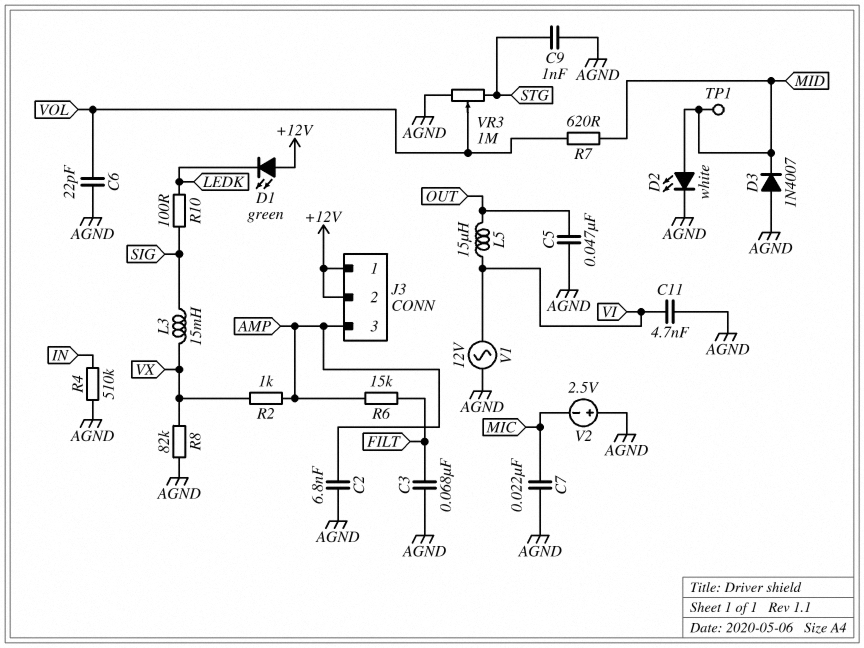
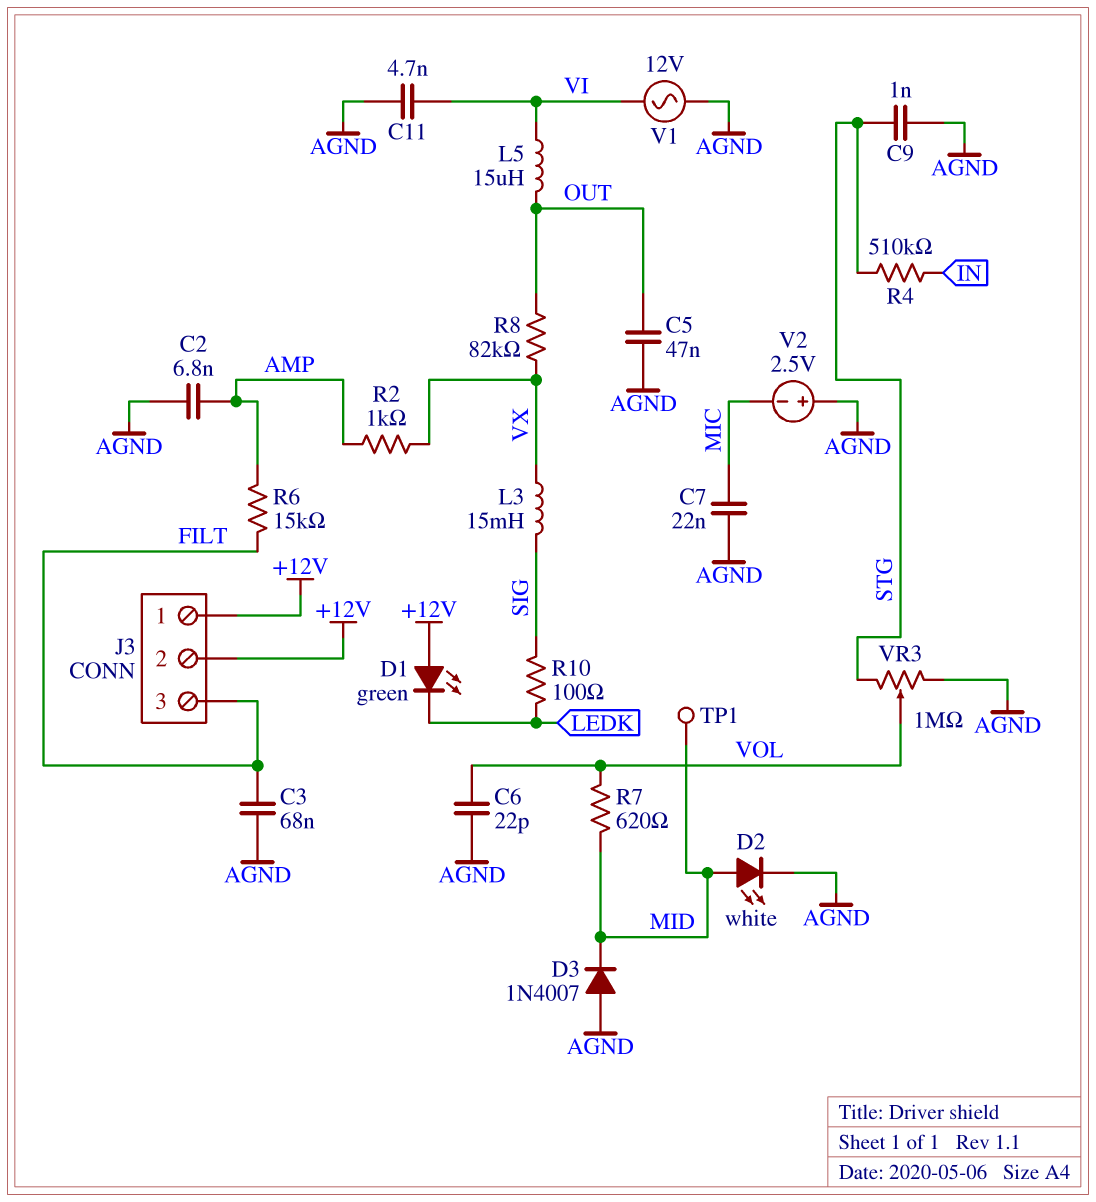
J3 pin 3: AMP -> FILT
R4: 510k (AGND, IN) -> 510k (IN, STG)
R8: 82k (AGND, VX) -> 82k (OUT, VX)

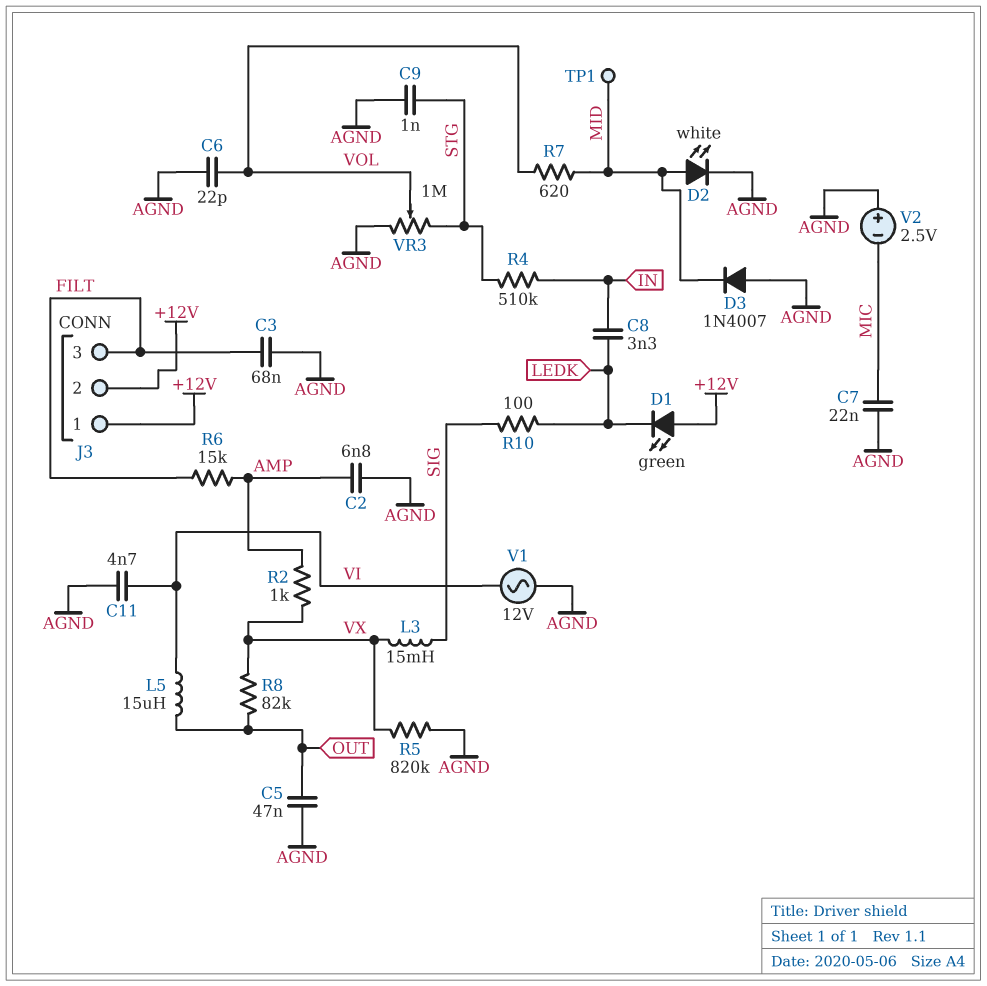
C8: none -> 3.3nF (IN, LEDK)
R5: none -> 820k (AGND, VX)

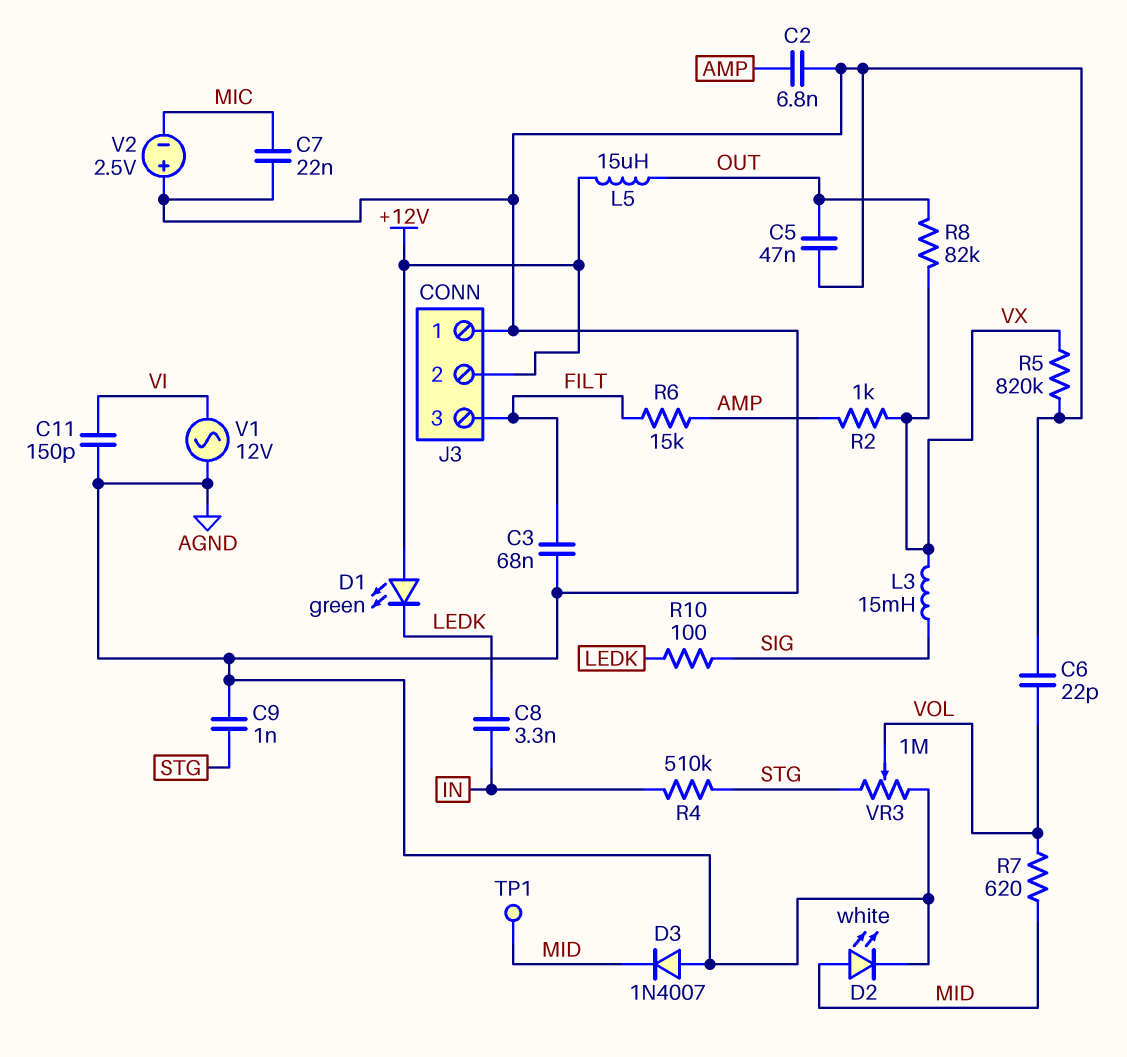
C11: 4.7nF (AGND, VI) -> 150pF (AGND, VI)
J3 pin 1: +12V -> AGND
L5: 15uH (OUT, VI) -> 15uH (+12V, OUT)

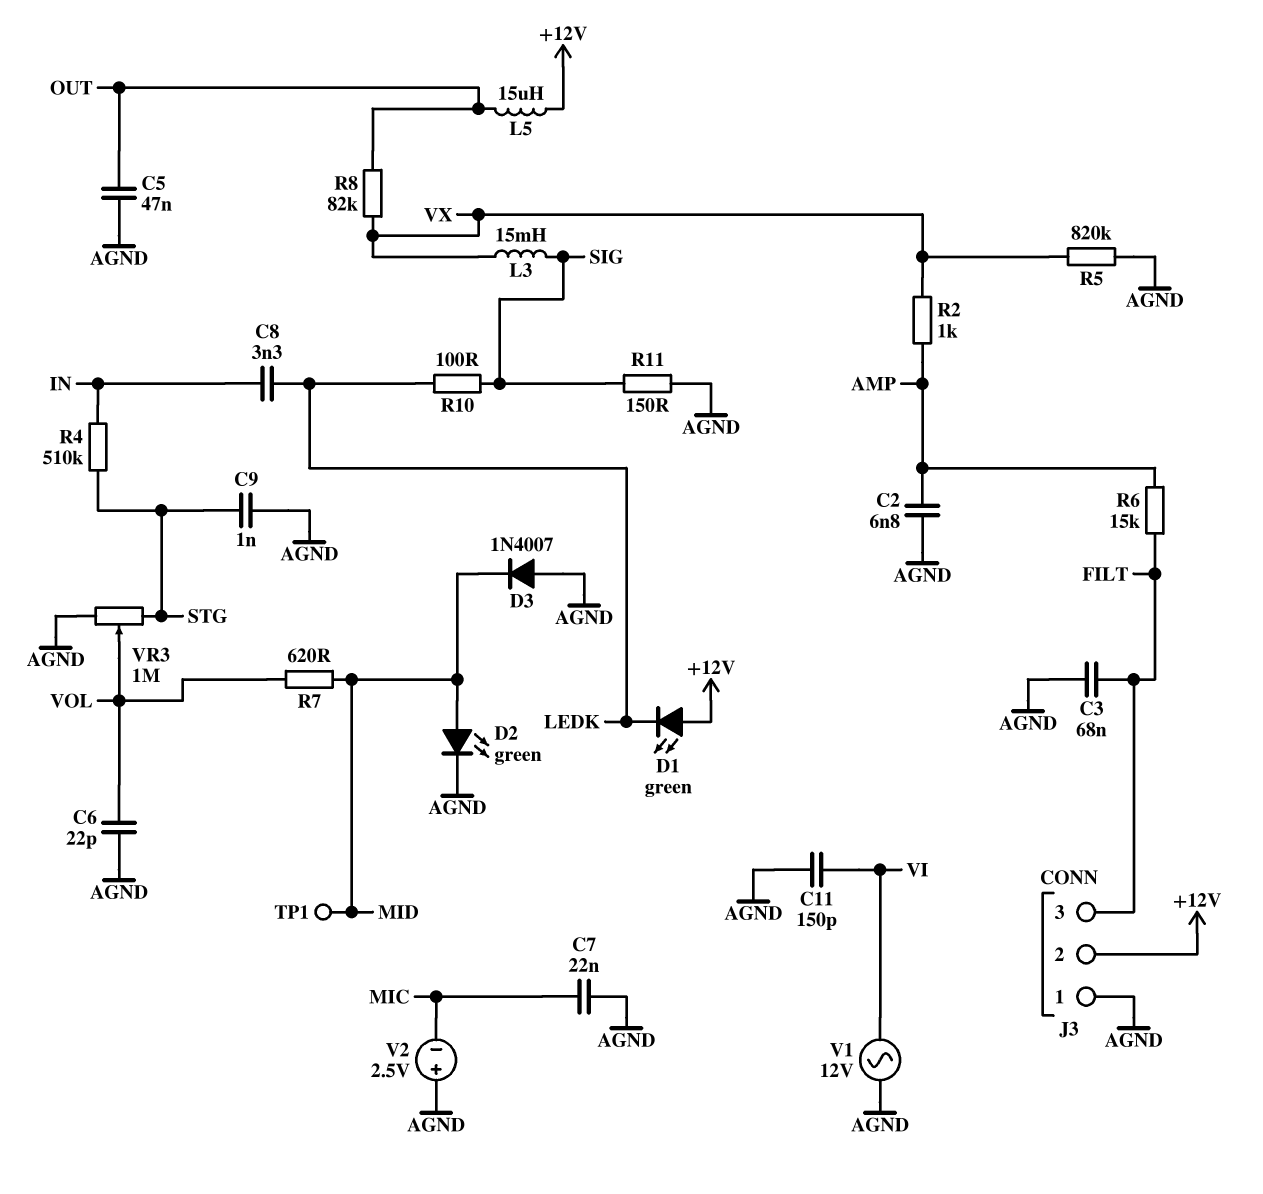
D2: LED white (A MID, K AGND) -> LED green (A MID, K AGND)
R11: none -> 150 (AGND, SIG)

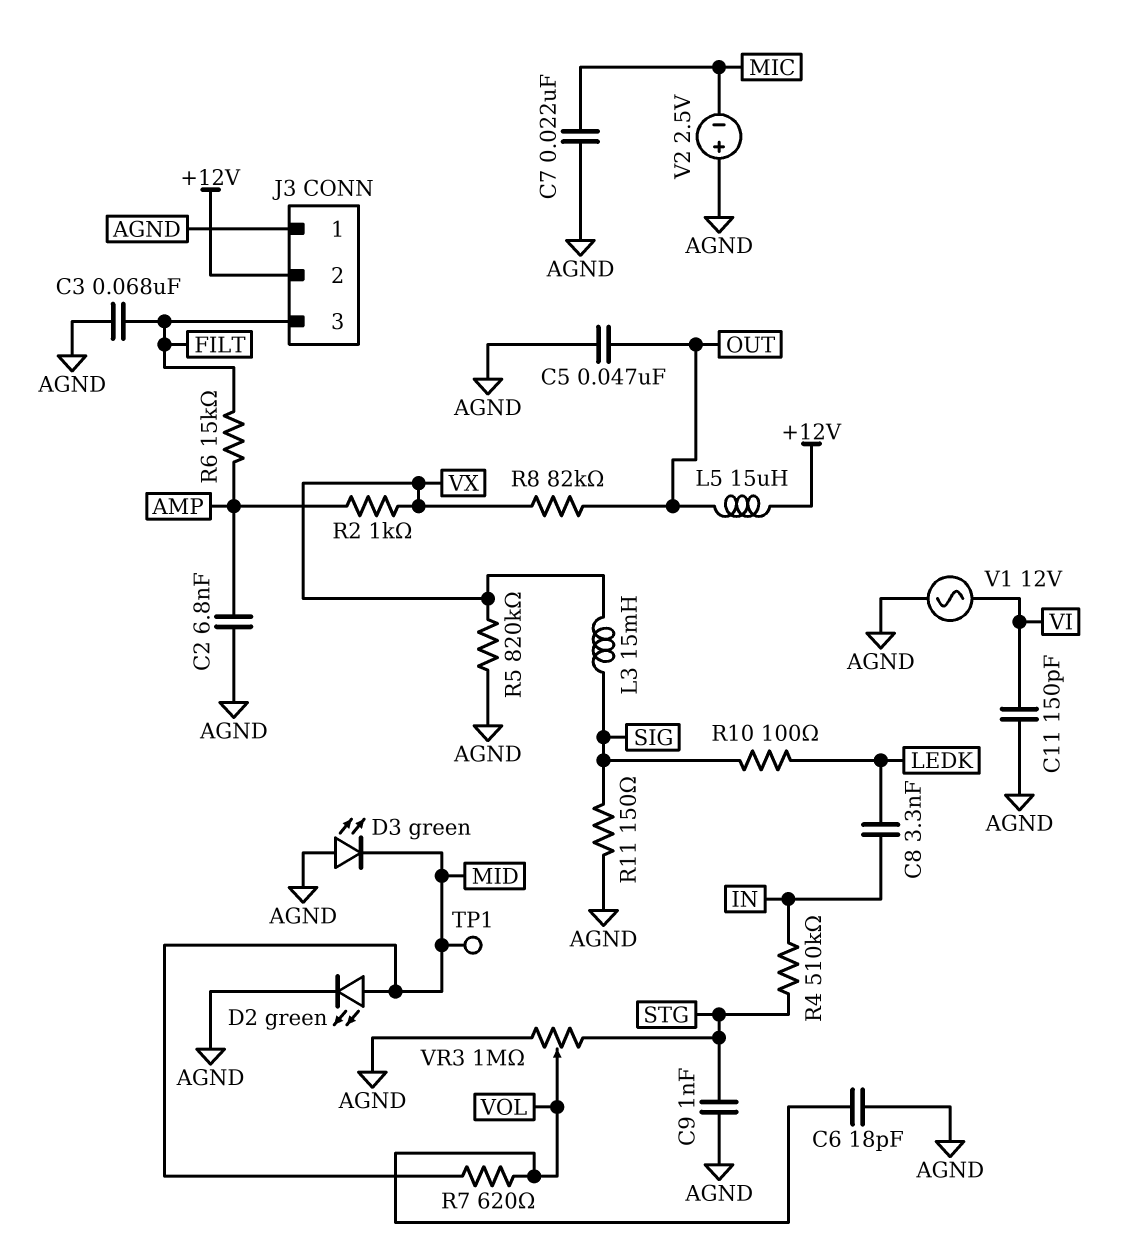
C6: 22pF (AGND, VOL) -> 18pF (AGND, VOL)
D1: LED green (A +12V, K LEDK) -> none
D3: diode 1N4007 (A AGND, K MID) -> LED green (A AGND, K MID)

